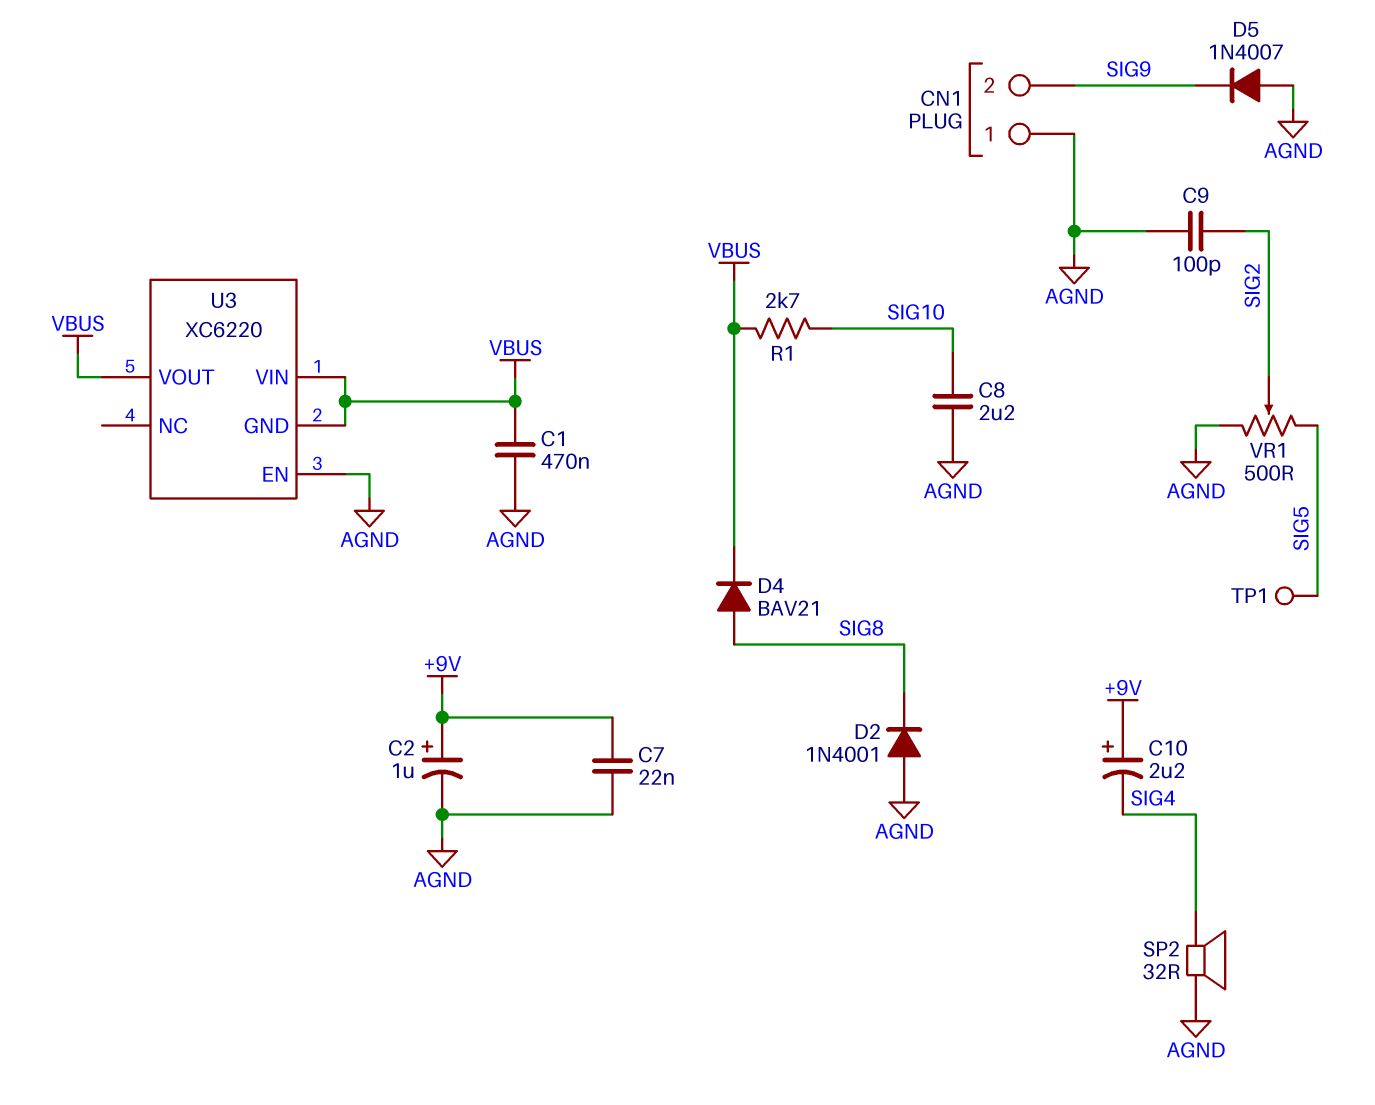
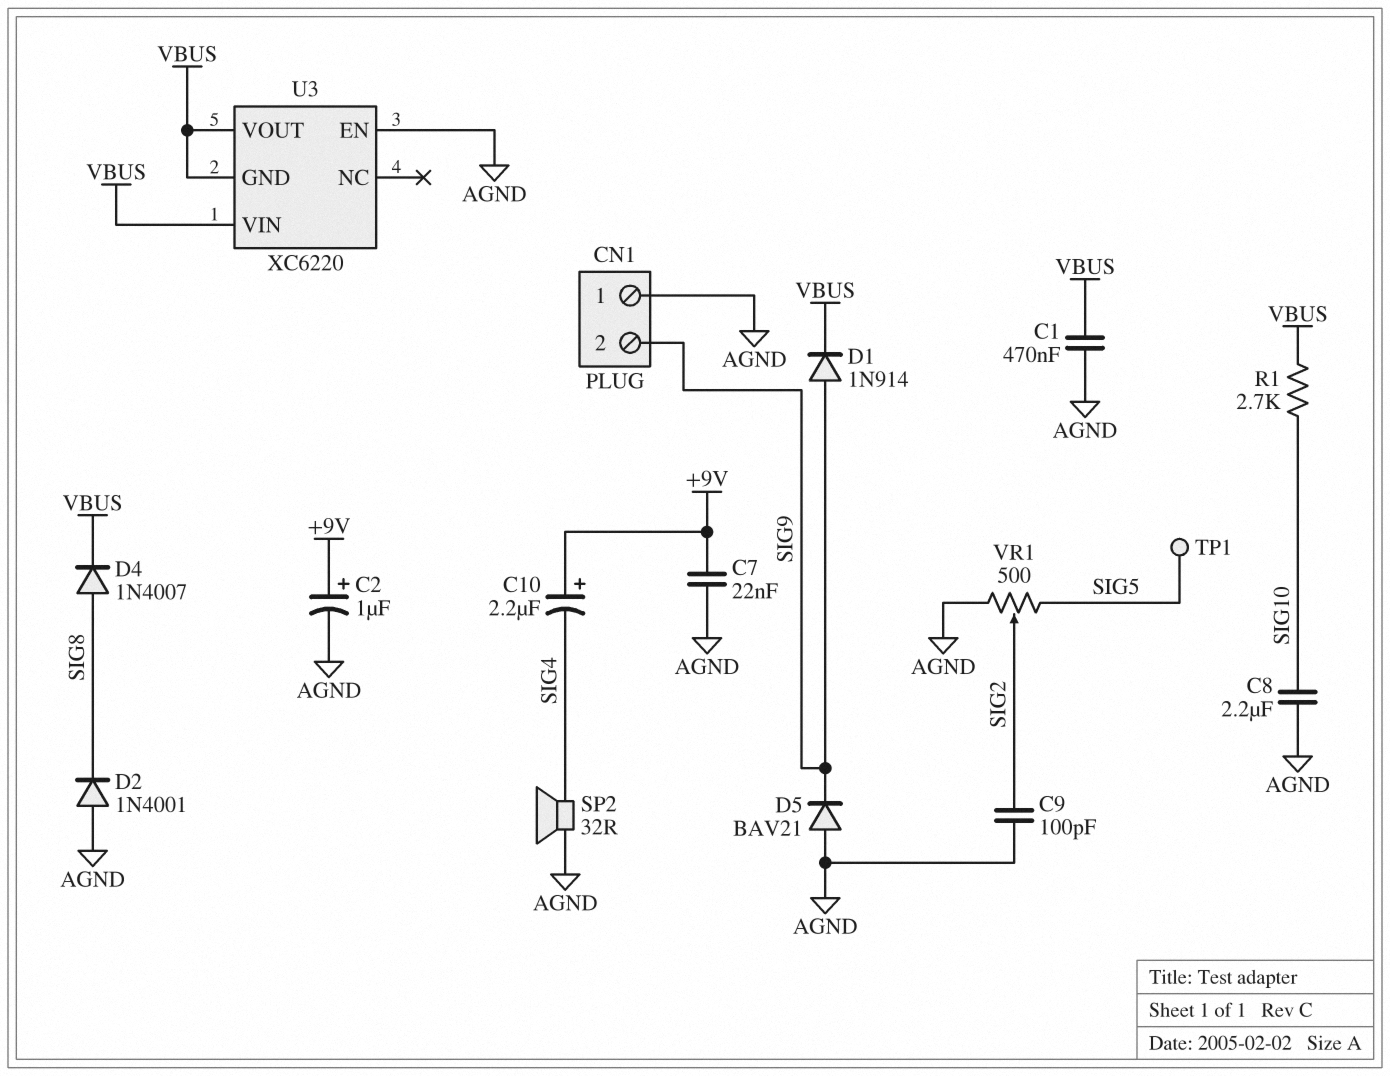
D1: none -> diode 1N914 (A SIG9, K VBUS)
D4: diode BAV21 (A SIG8, K VBUS) -> diode 1N4007 (A SIG8, K VBUS)
D5: diode 1N4007 (A AGND, K SIG9) -> diode BAV21 (A AGND, K SIG9)

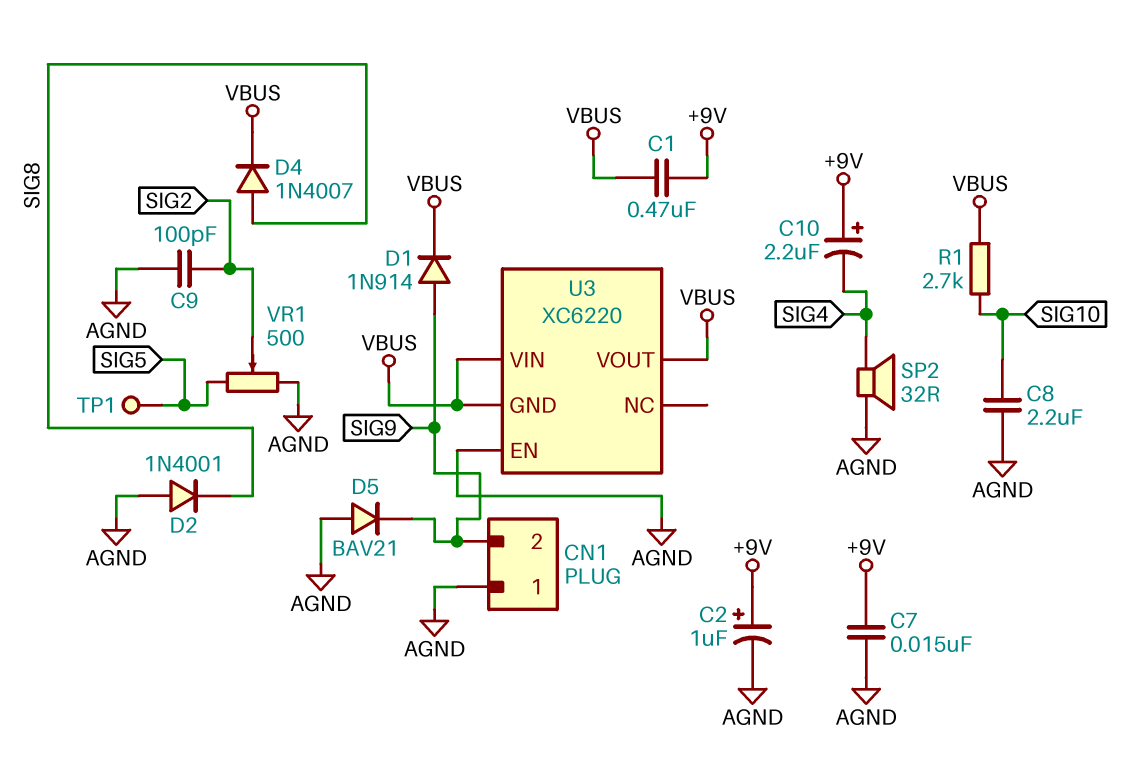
C1: 470nF (AGND, VBUS) -> 470nF (+9V, VBUS)
C7: 22nF (+9V, AGND) -> 15nF (+9V, AGND)

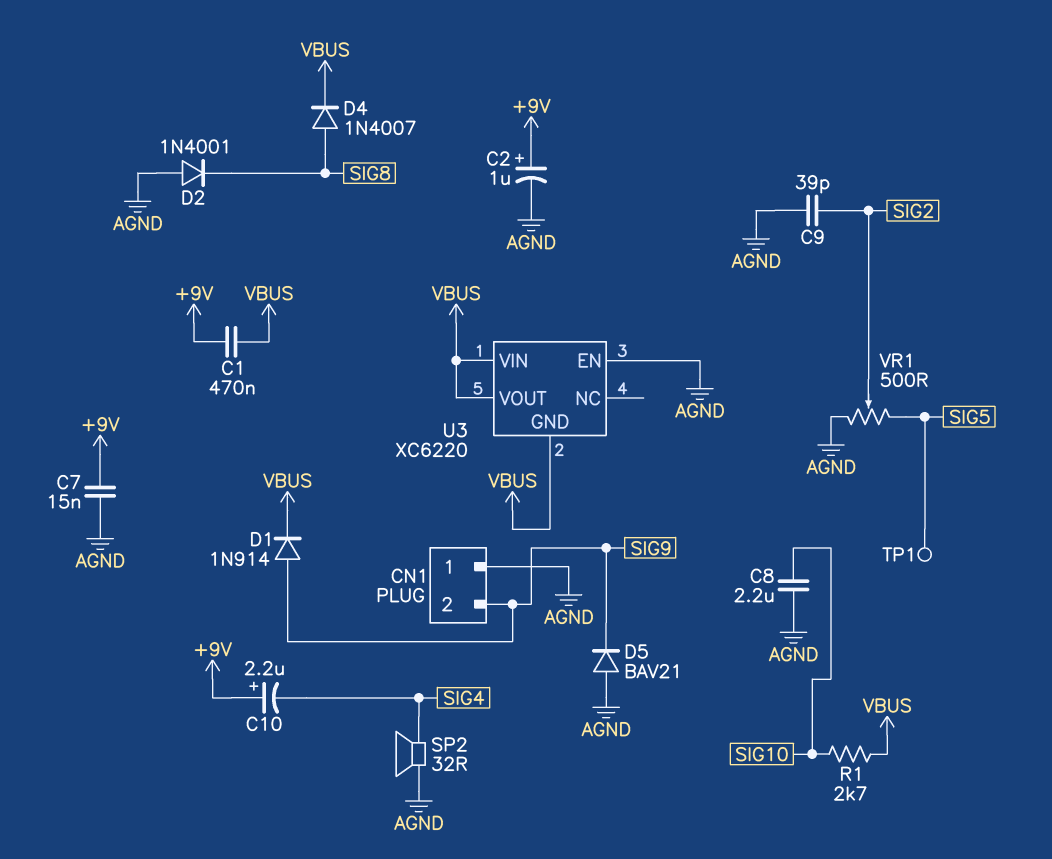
C9: 100pF (AGND, SIG2) -> 39pF (AGND, SIG2)

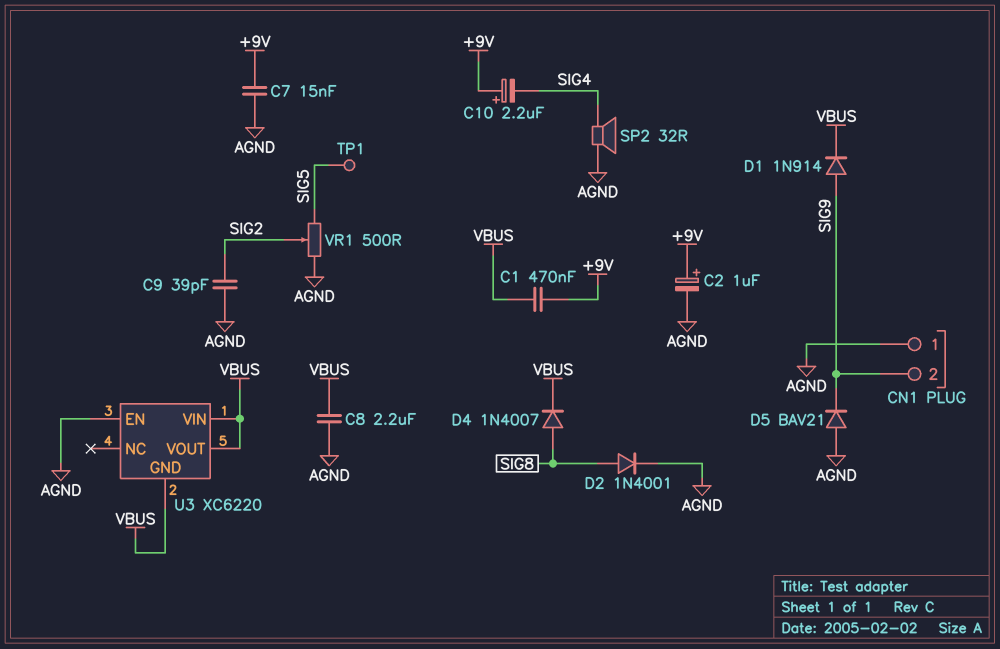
C8: 2.2uF (AGND, SIG10) -> 2.2uF (AGND, VBUS)
D2: diode 1N4001 (A AGND, K SIG8) -> diode 1N4001 (A SIG8, K AGND)
R1: 2.7k (SIG10, VBUS) -> none

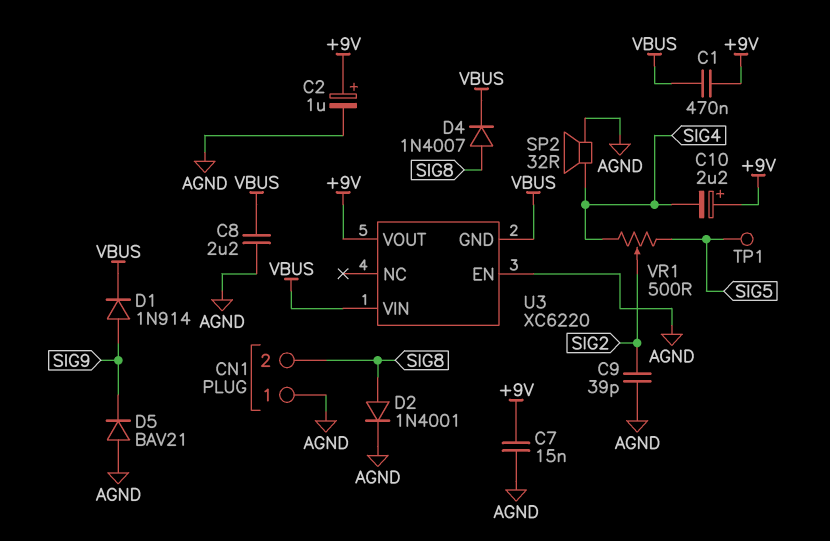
CN1 pin 2: SIG9 -> SIG8
U3 pin VOUT: VBUS -> +9V
VR1: 500 (AGND, SIG5, wiper SIG2) -> 500 (SIG4, SIG5, wiper SIG2)

